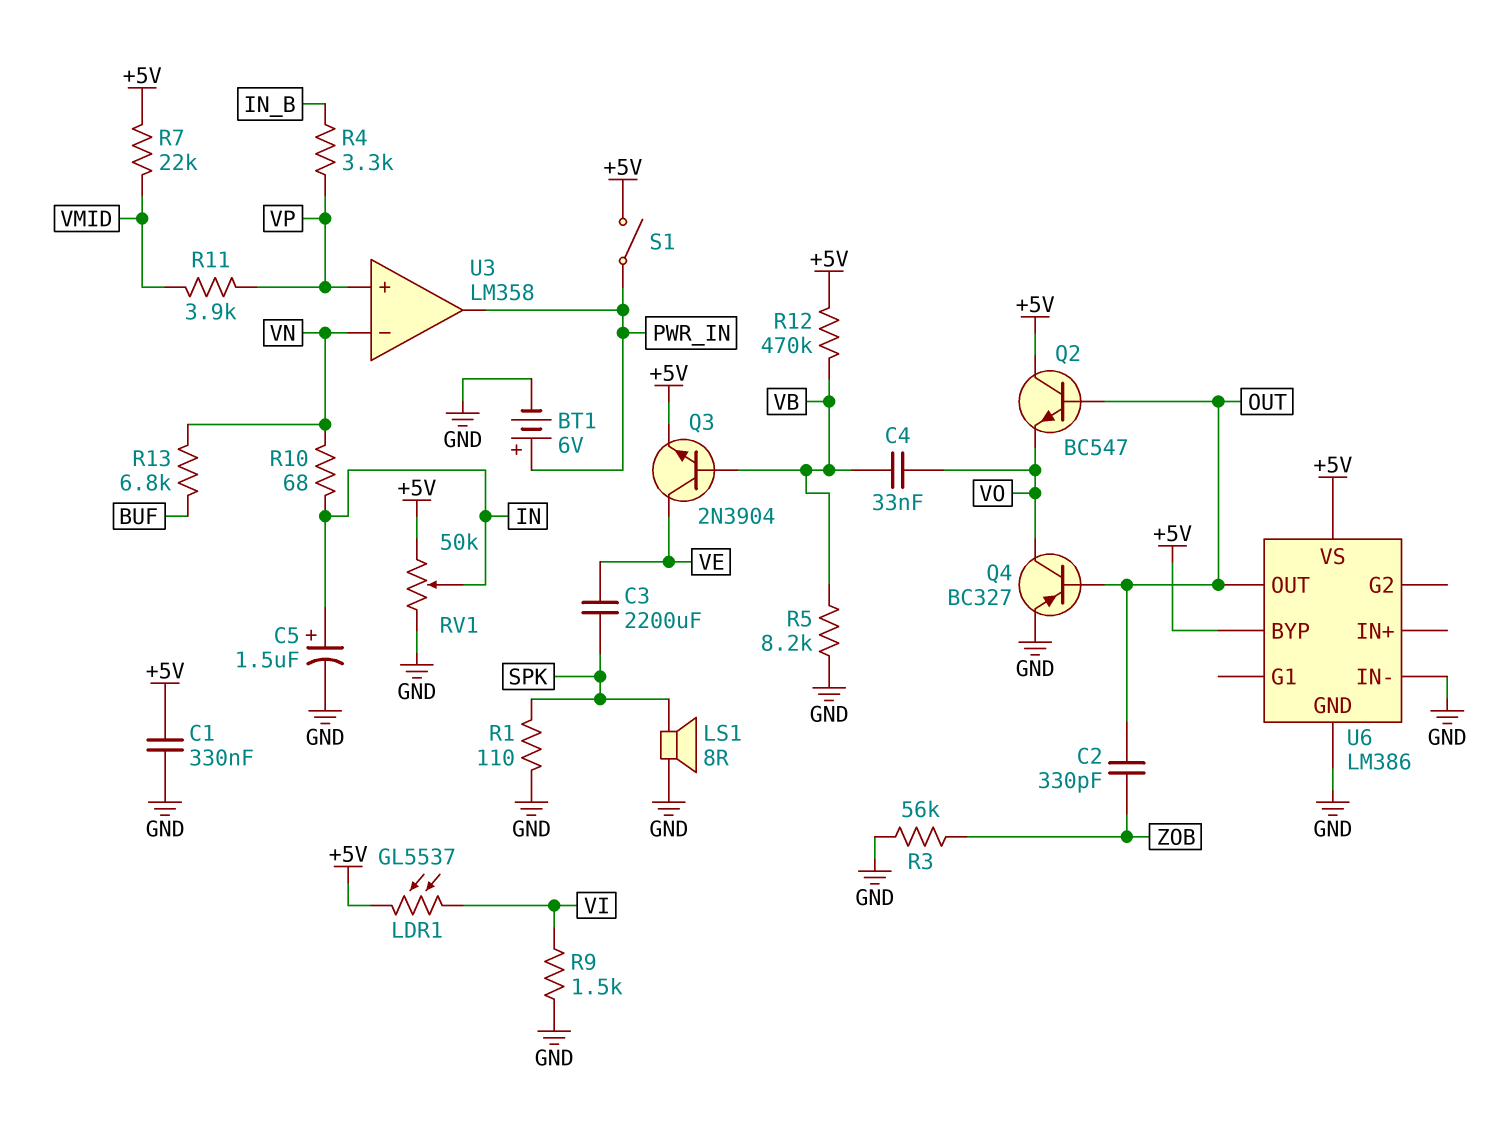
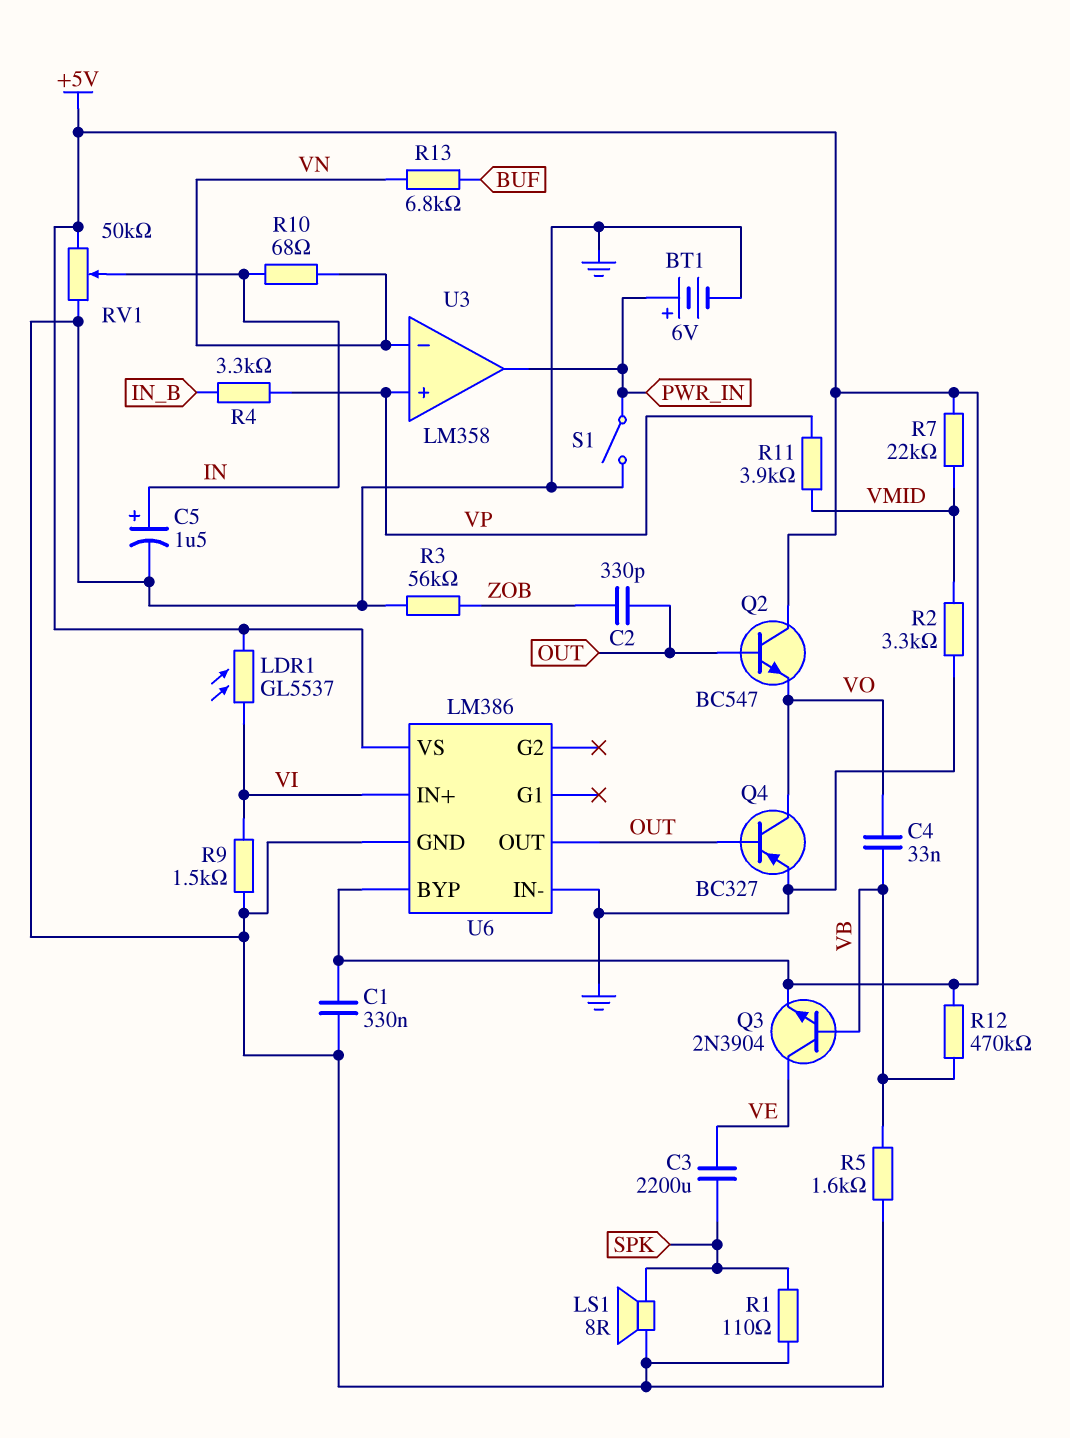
R2: none -> 3.3k (GND, VMID)
R5: 8.2k (GND, VB) -> 1.6k (GND, VB)
S1: switch (+5V, PWR_IN) -> switch (GND, PWR_IN)
U6 pin IN+: none -> VI

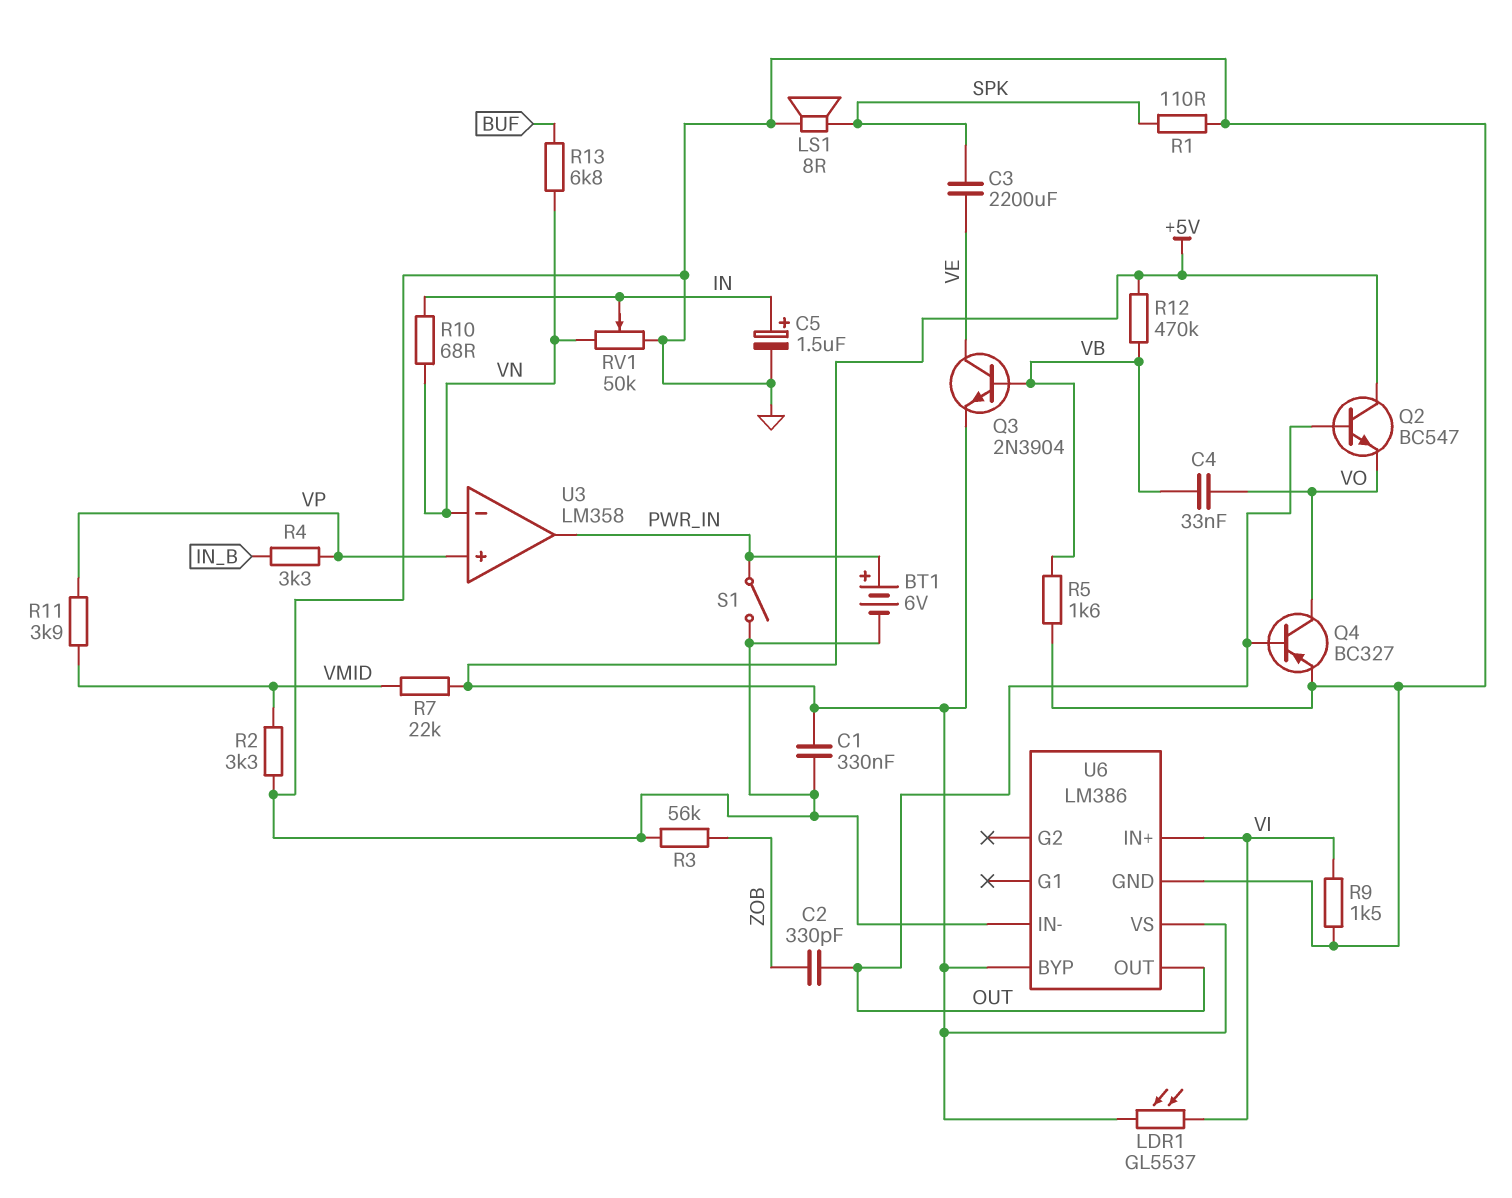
RV1: 50k (+5V, GND, wiper IN) -> 50k (GND, VN, wiper IN)

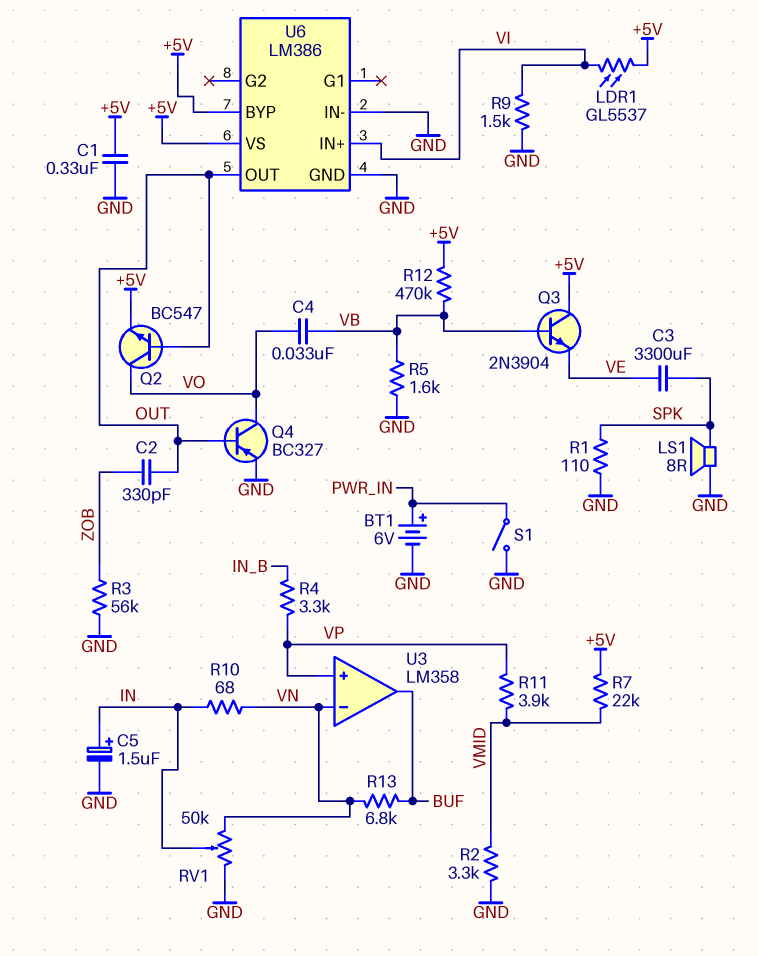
C3: 2200uF (SPK, VE) -> 3300uF (SPK, VE)
Q2: NPN BC547 (B OUT, C +5V, E VO) -> NPN BC547 (B OUT, C VO, E +5V)
Q3: NPN 2N3904 (B VB, C VE, E +5V) -> NPN 2N3904 (B VB, C +5V, E VE)
U3 pin out: PWR_IN -> BUF

